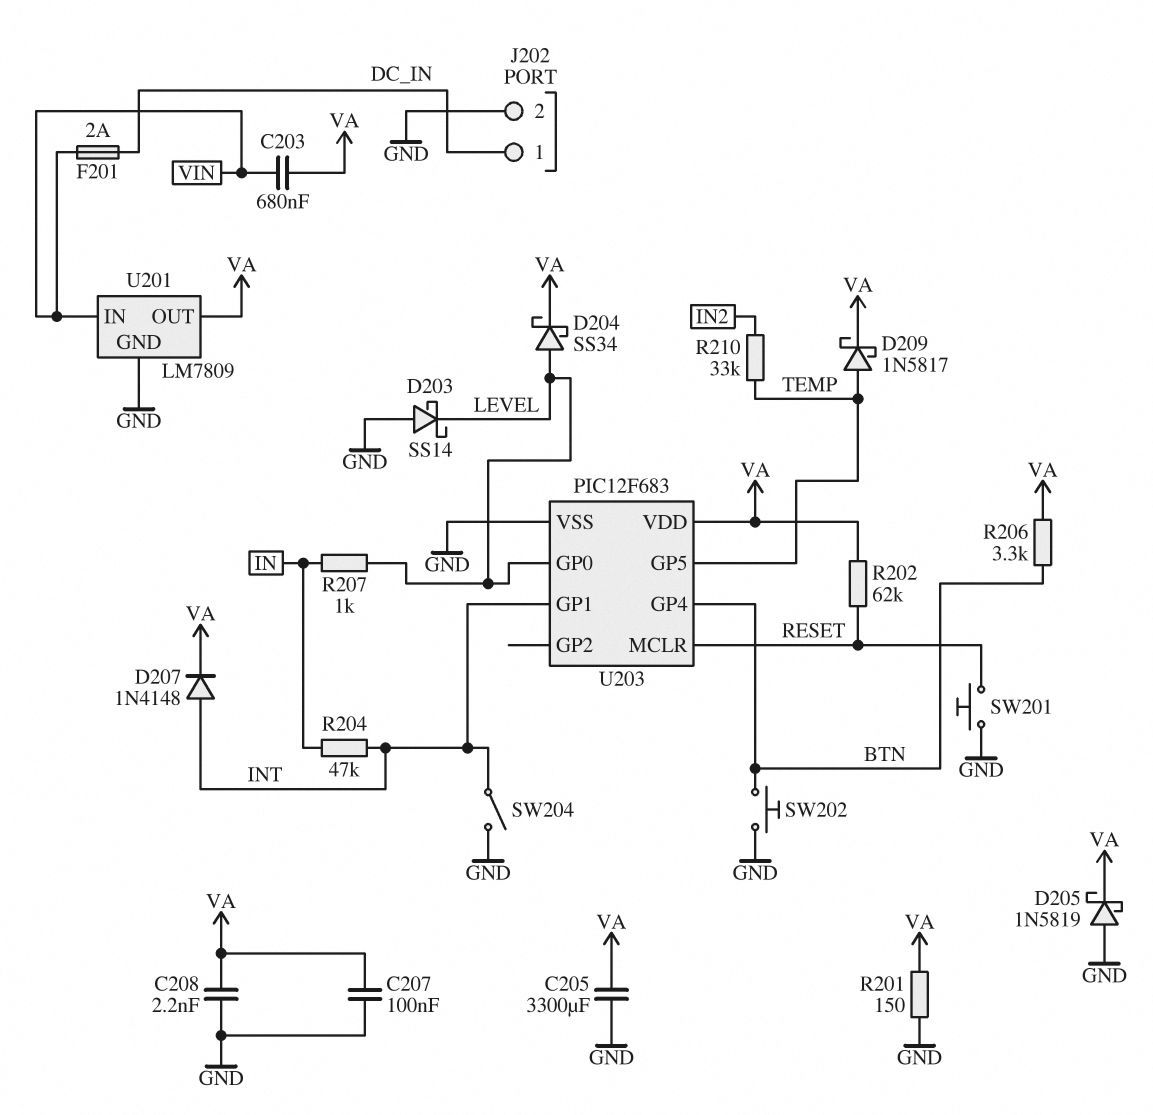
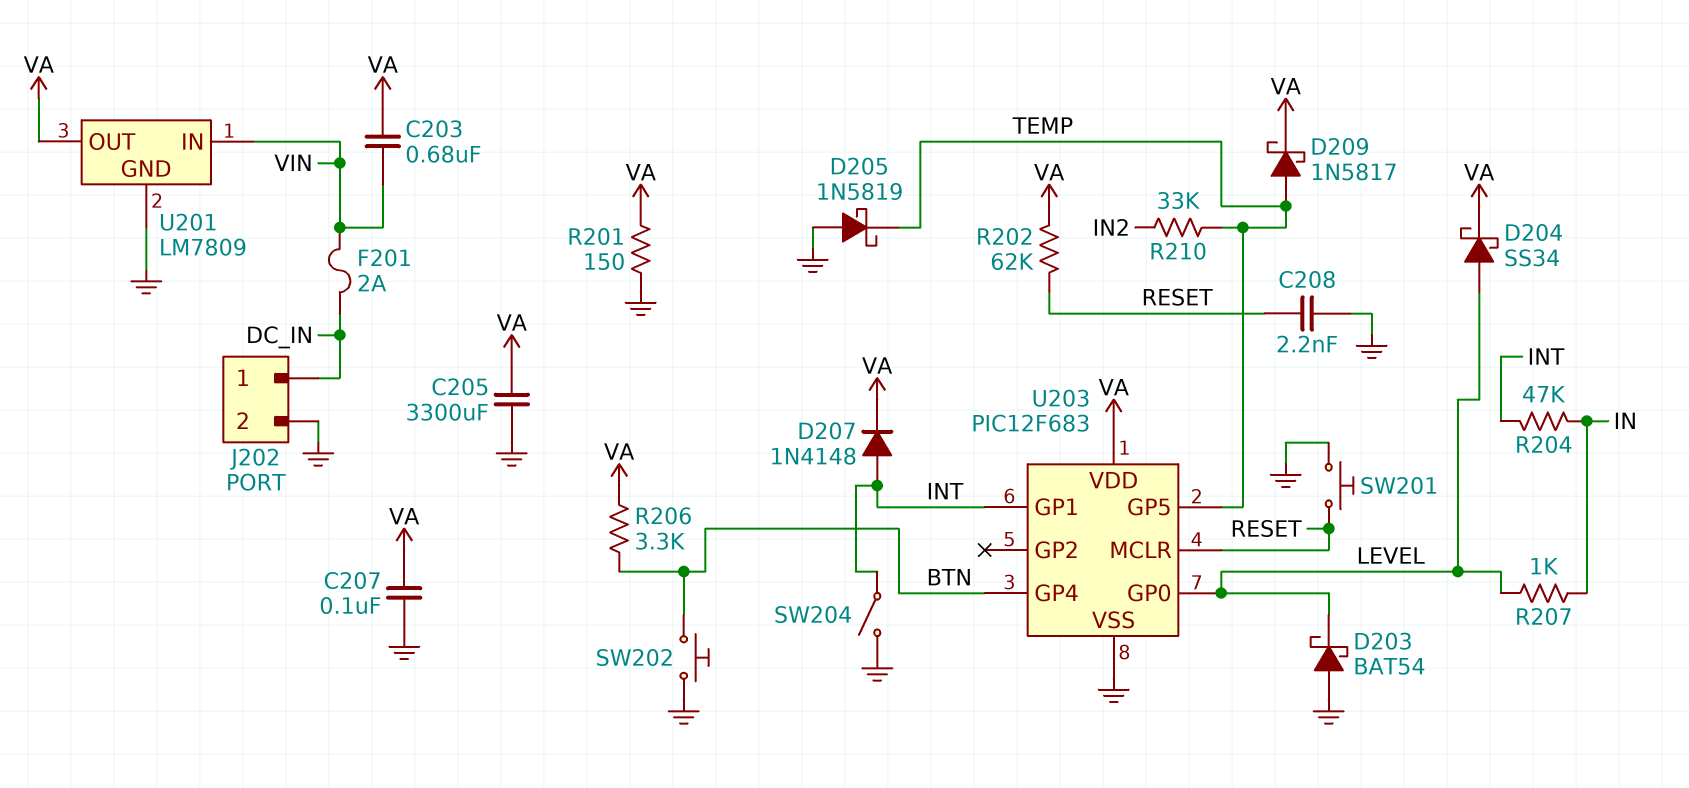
C208: 2.2nF (GND, VA) -> 2.2nF (GND, RESET)
D203: schottky SS14 (A GND, K LEVEL) -> schottky BAT54 (A GND, K LEVEL)
D205: schottky 1N5819 (A GND, K VA) -> schottky 1N5819 (A GND, K TEMP)

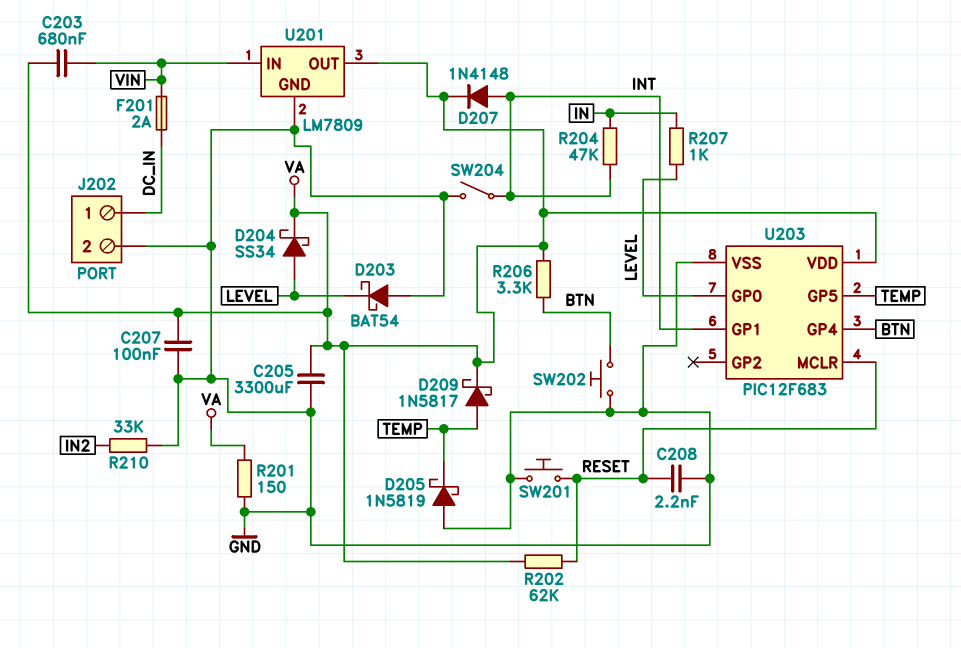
R210: 33k (IN2, TEMP) -> 33k (GND, IN2)

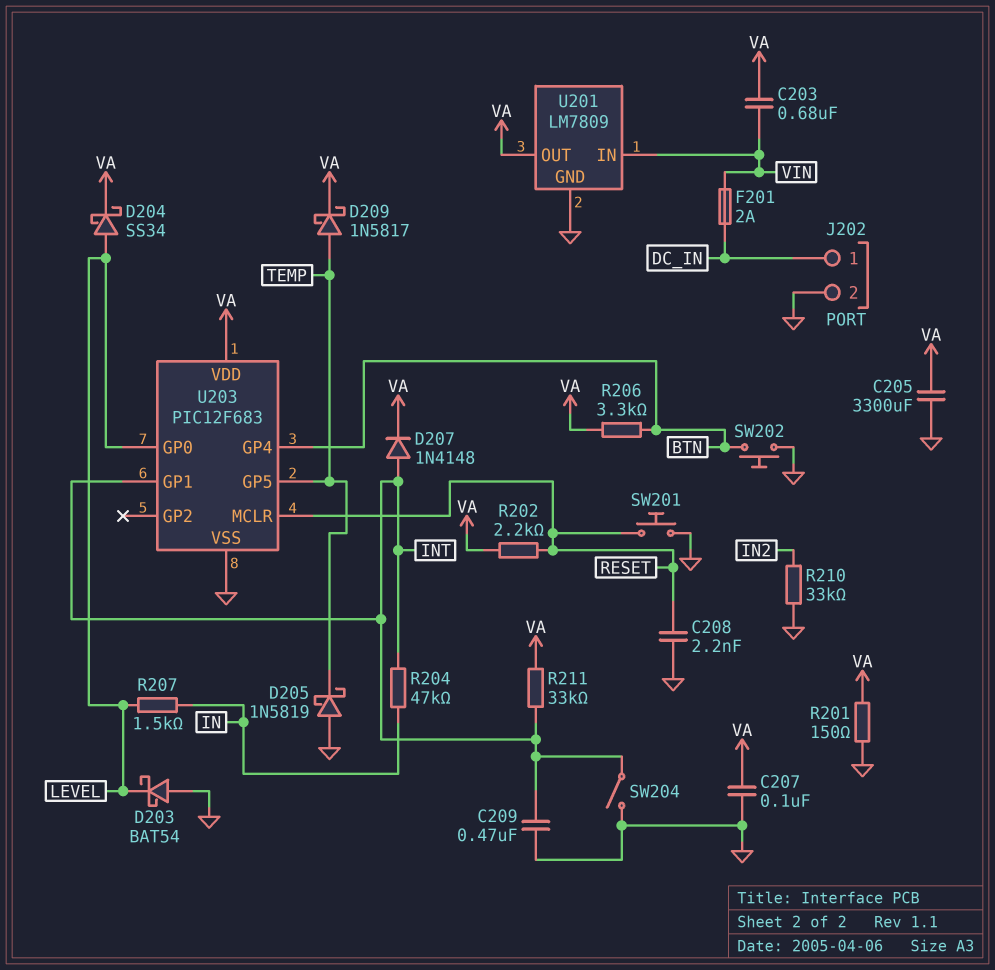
C209: none -> 470nF (GND, INT)
R202: 62k (RESET, VA) -> 2.2k (RESET, VA)
R207: 1k (IN, LEVEL) -> 1.5k (IN, LEVEL)
R211: none -> 33k (INT, VA)

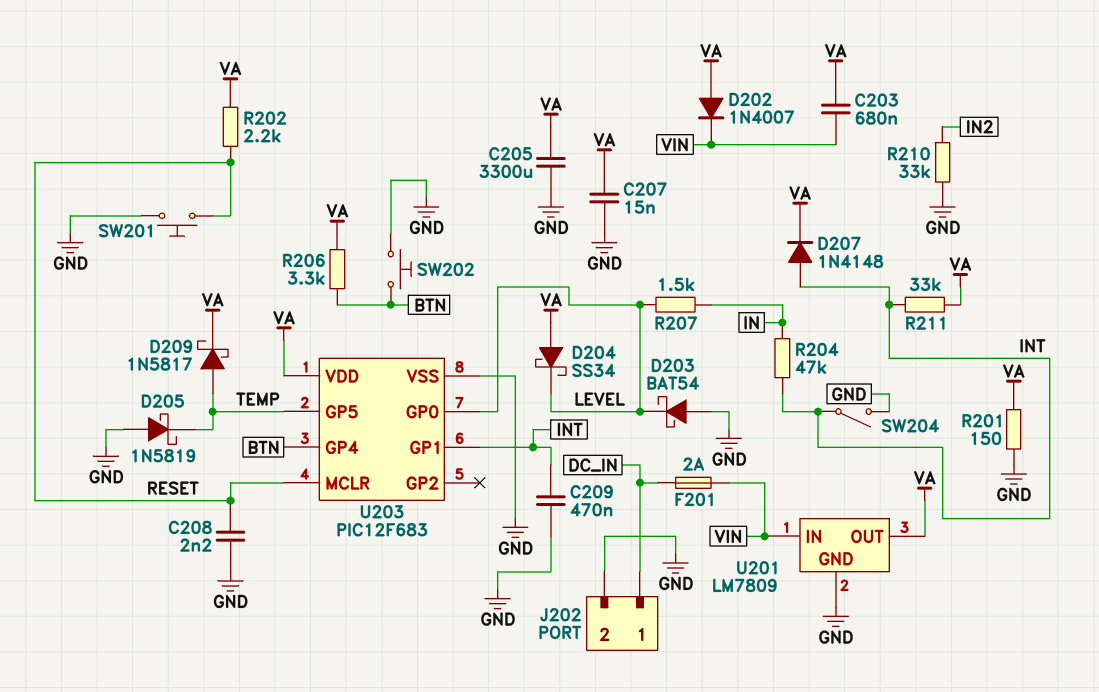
C207: 100nF (GND, VA) -> 15nF (GND, VA)
D202: none -> diode 1N4007 (A VA, K VIN)
D204: schottky SS34 (A LEVEL, K VA) -> schottky SS34 (A VA, K LEVEL)

